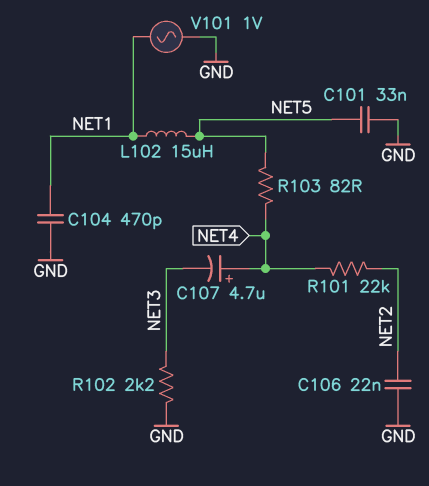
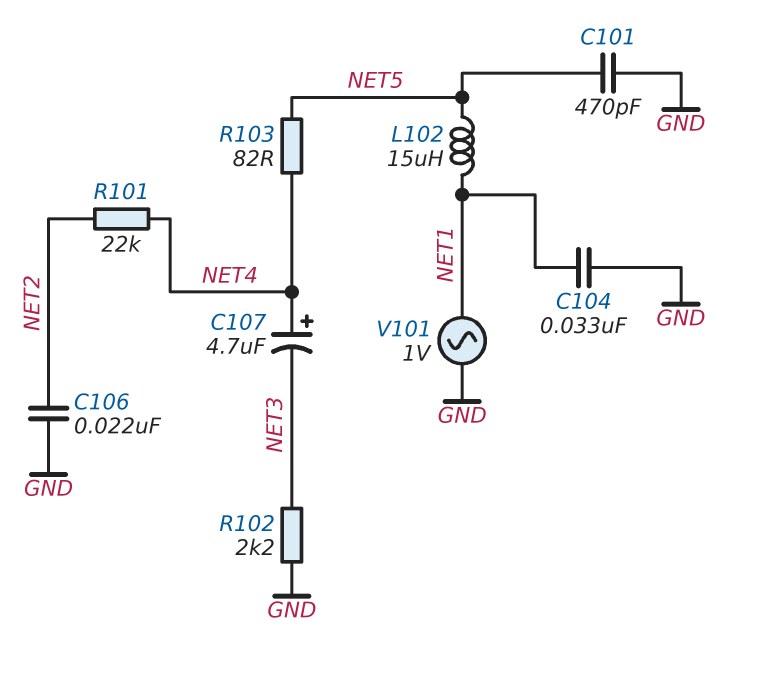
C101: 33nF (GND, NET5) -> 470pF (GND, NET5)
C104: 470pF (GND, NET1) -> 33nF (GND, NET1)

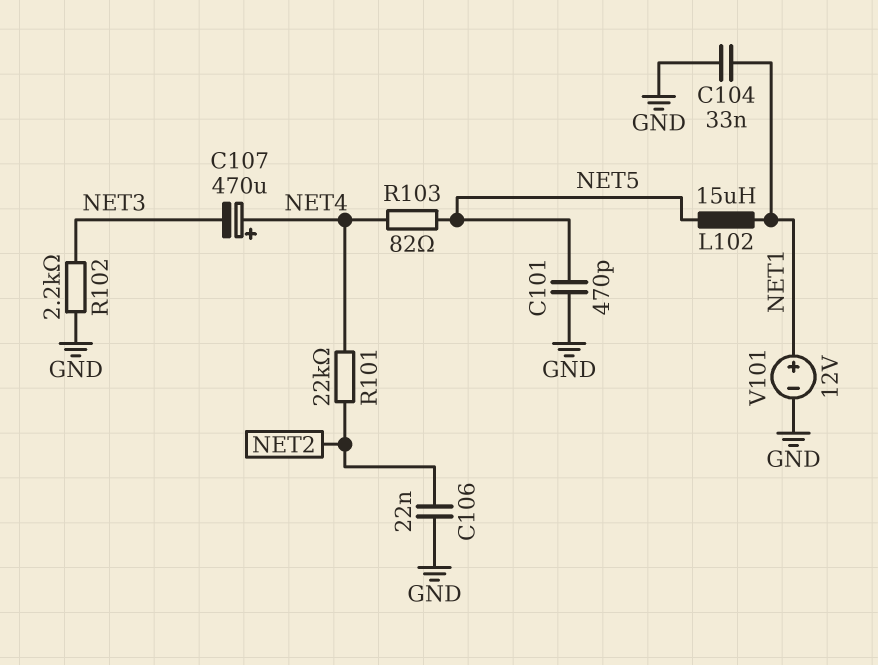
C107: 4.7uF (plus NET4, minus NET3) -> 470uF (plus NET4, minus NET3)
V101: AC 1V (GND, NET1) -> 12V (plus NET1, minus GND)

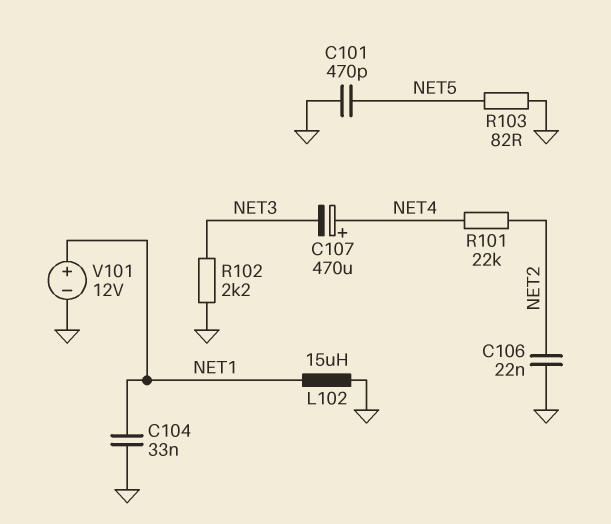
L102: 15uH (NET1, NET5) -> 15uH (GND, NET1)
R103: 82 (NET4, NET5) -> 82 (GND, NET5)

